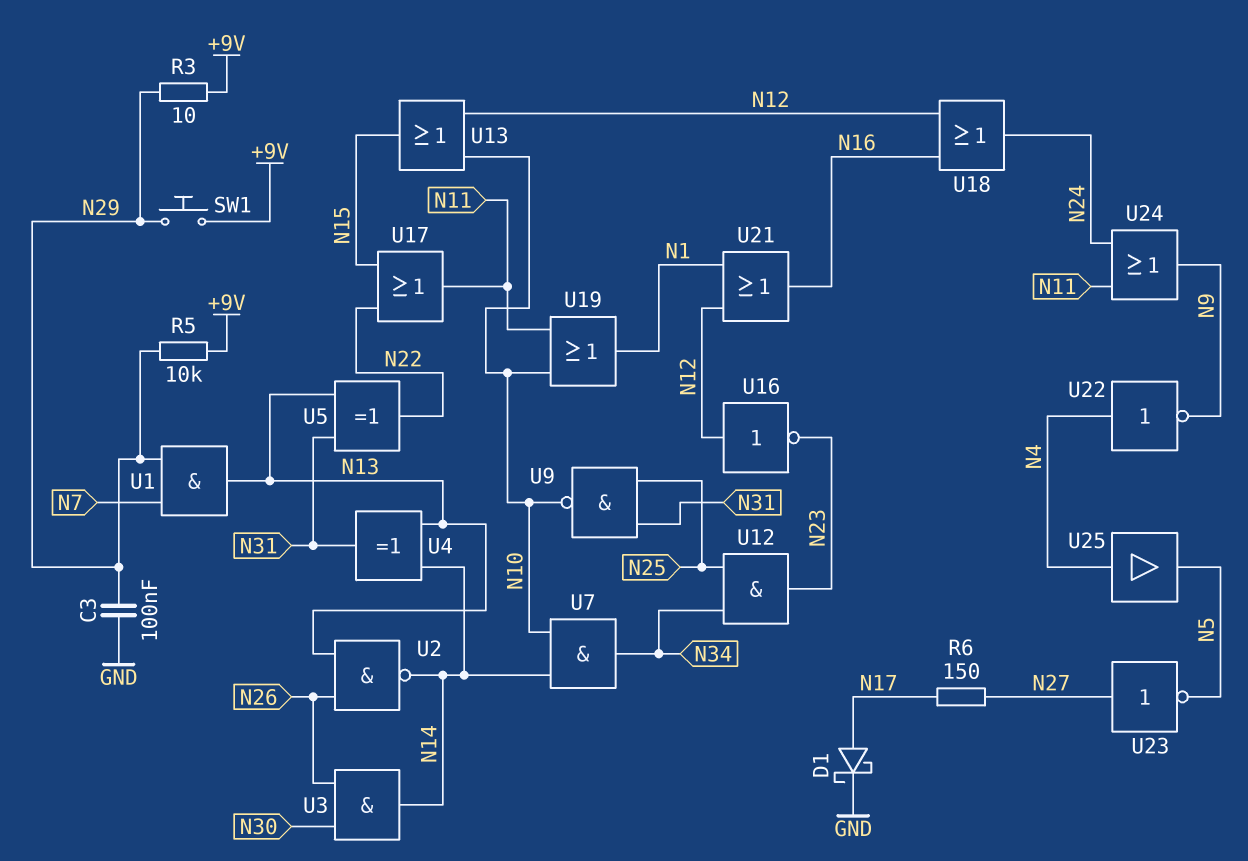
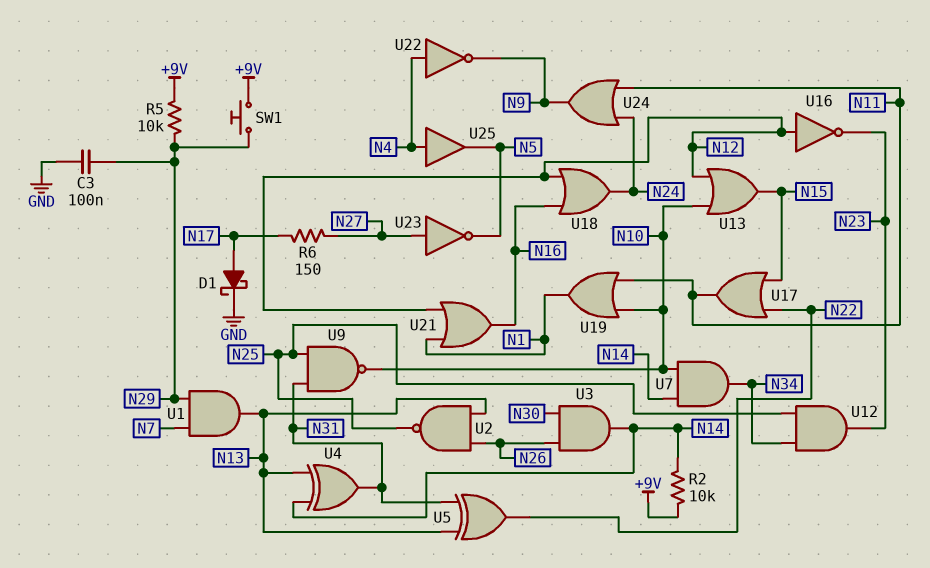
R2: none -> 10k (+9V, N14)
R3: 10 (+9V, N29) -> none
U2: NAND (in N13, in N26, out N14) -> NAND (in N13, in N26, out N25)

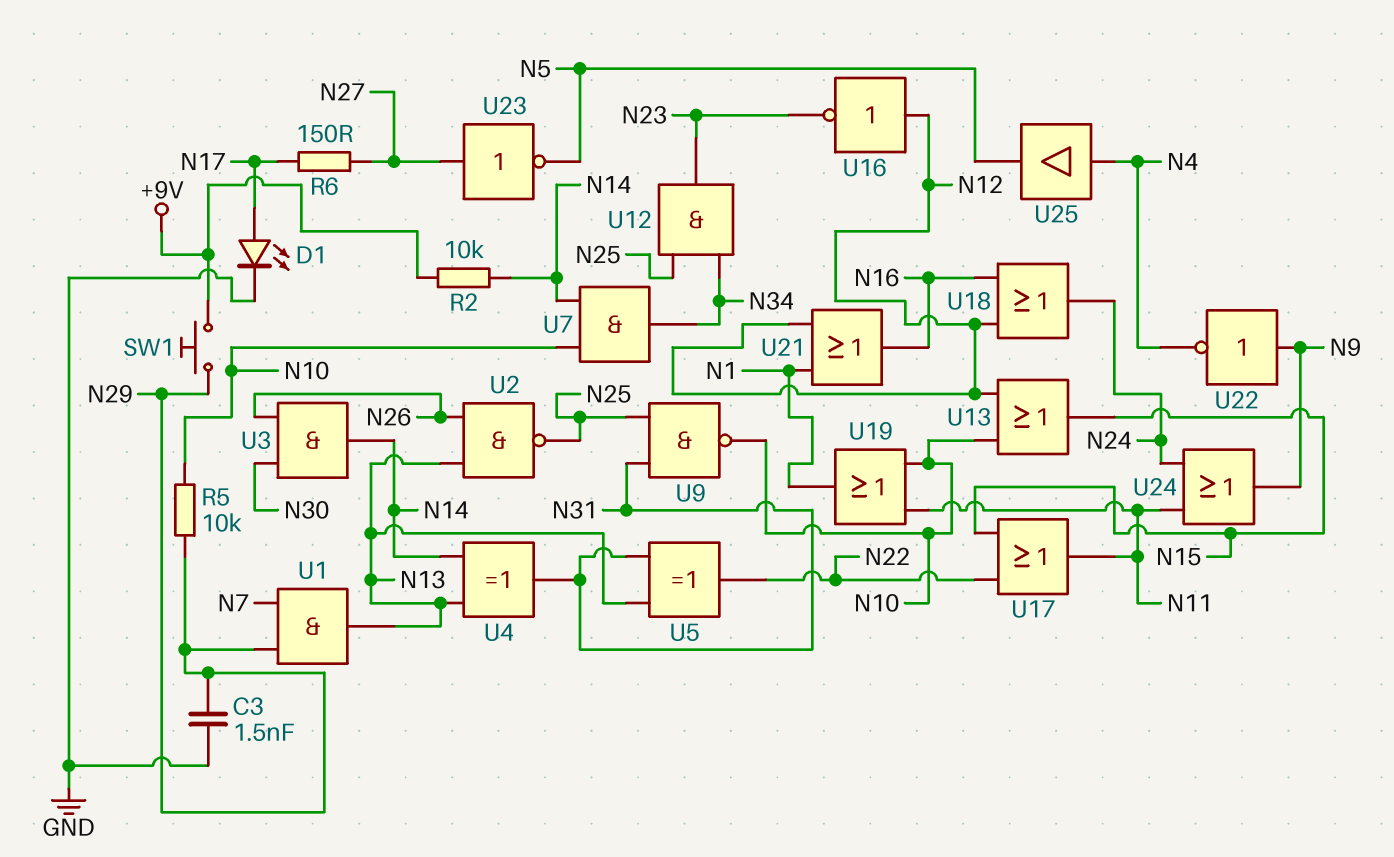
C3: 100nF (GND, N29) -> 1.5nF (GND, N29)
D1: schottky (A N17, K GND) -> LED (A N17, K GND)
R5: 10k (+9V, N29) -> 10k (N10, N29)
U22: NOT (in N4, out N9) -> NOT (in N9, out N4)

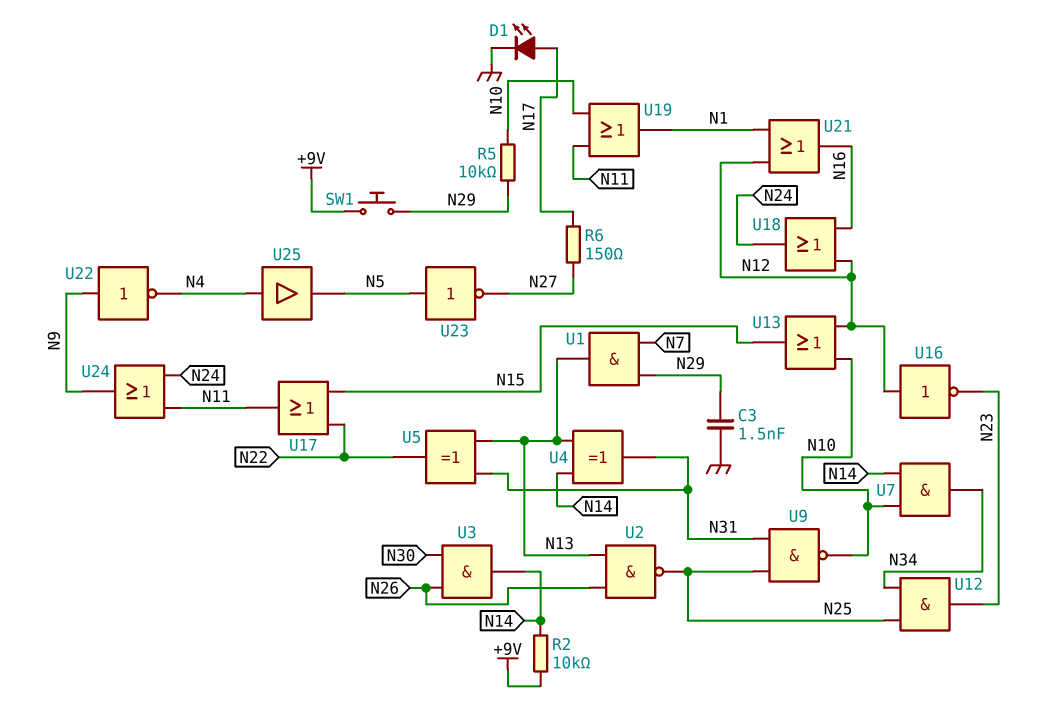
U23: NOT (in N27, out N5) -> NOT (in N5, out N27)

